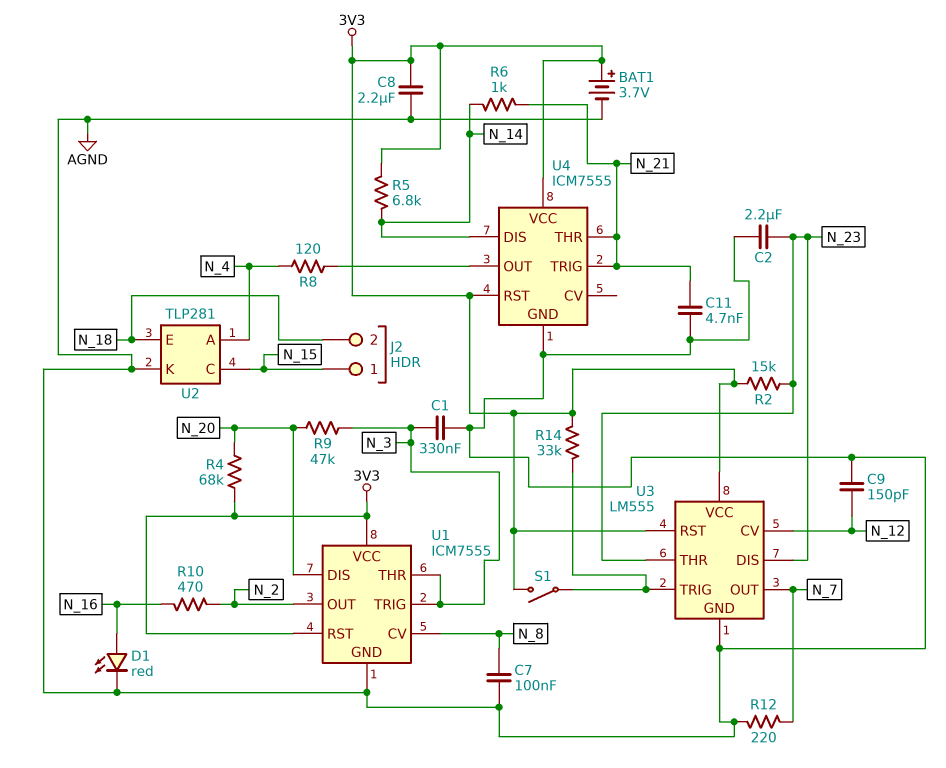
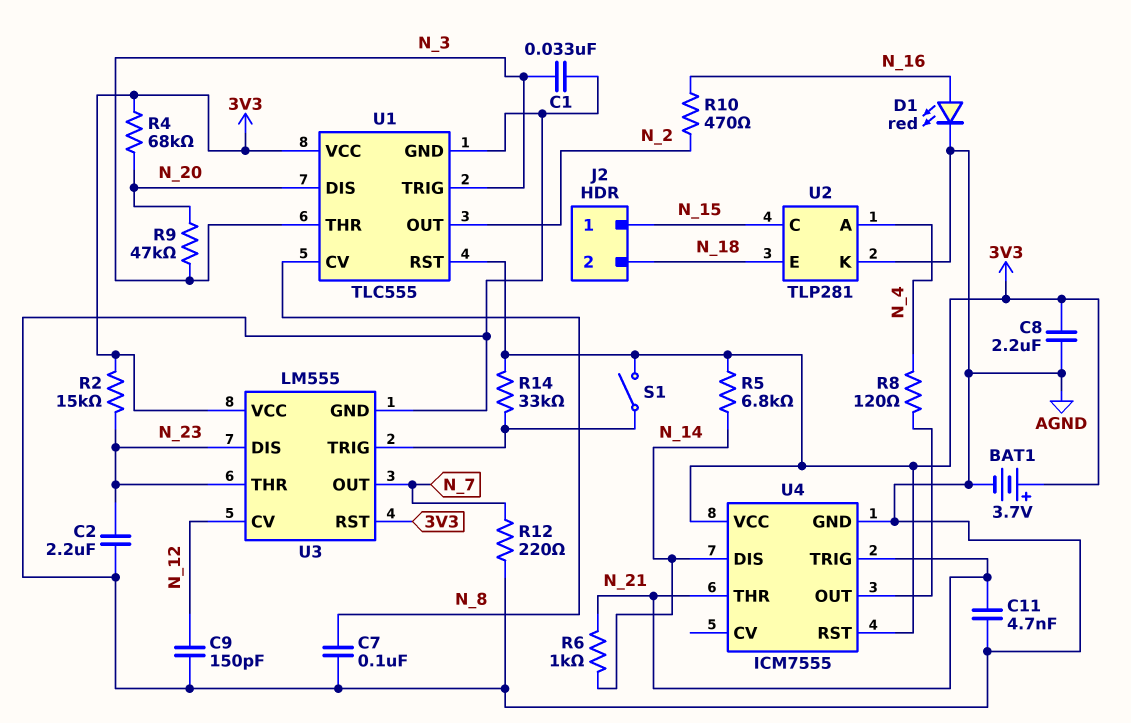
C1: 330nF (AGND, N_3) -> 33nF (AGND, N_3)
U1: ICM7555 -> TLC555

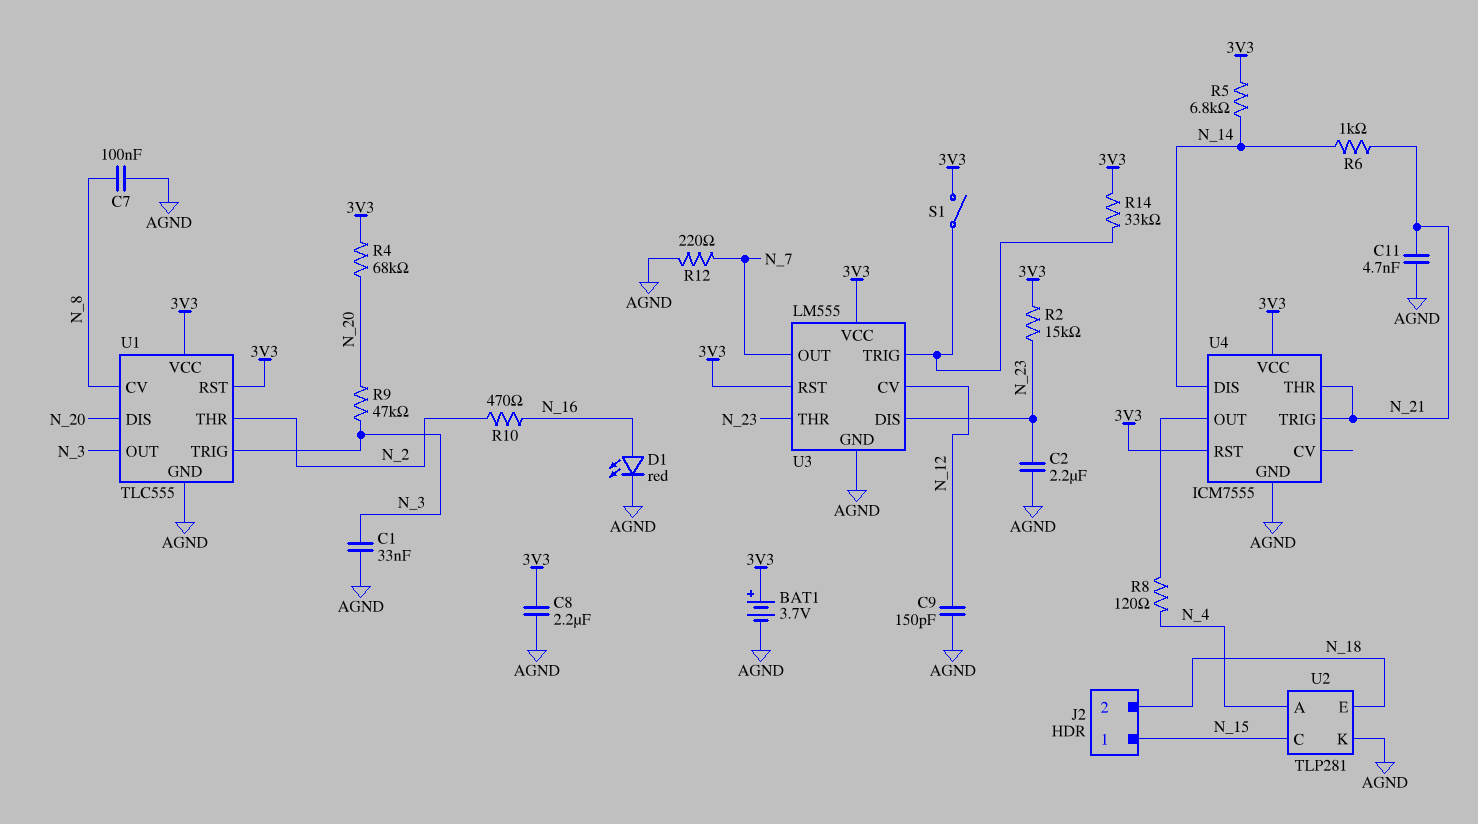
U1 pin OUT: N_2 -> N_3
U1 pin THR: N_3 -> N_2

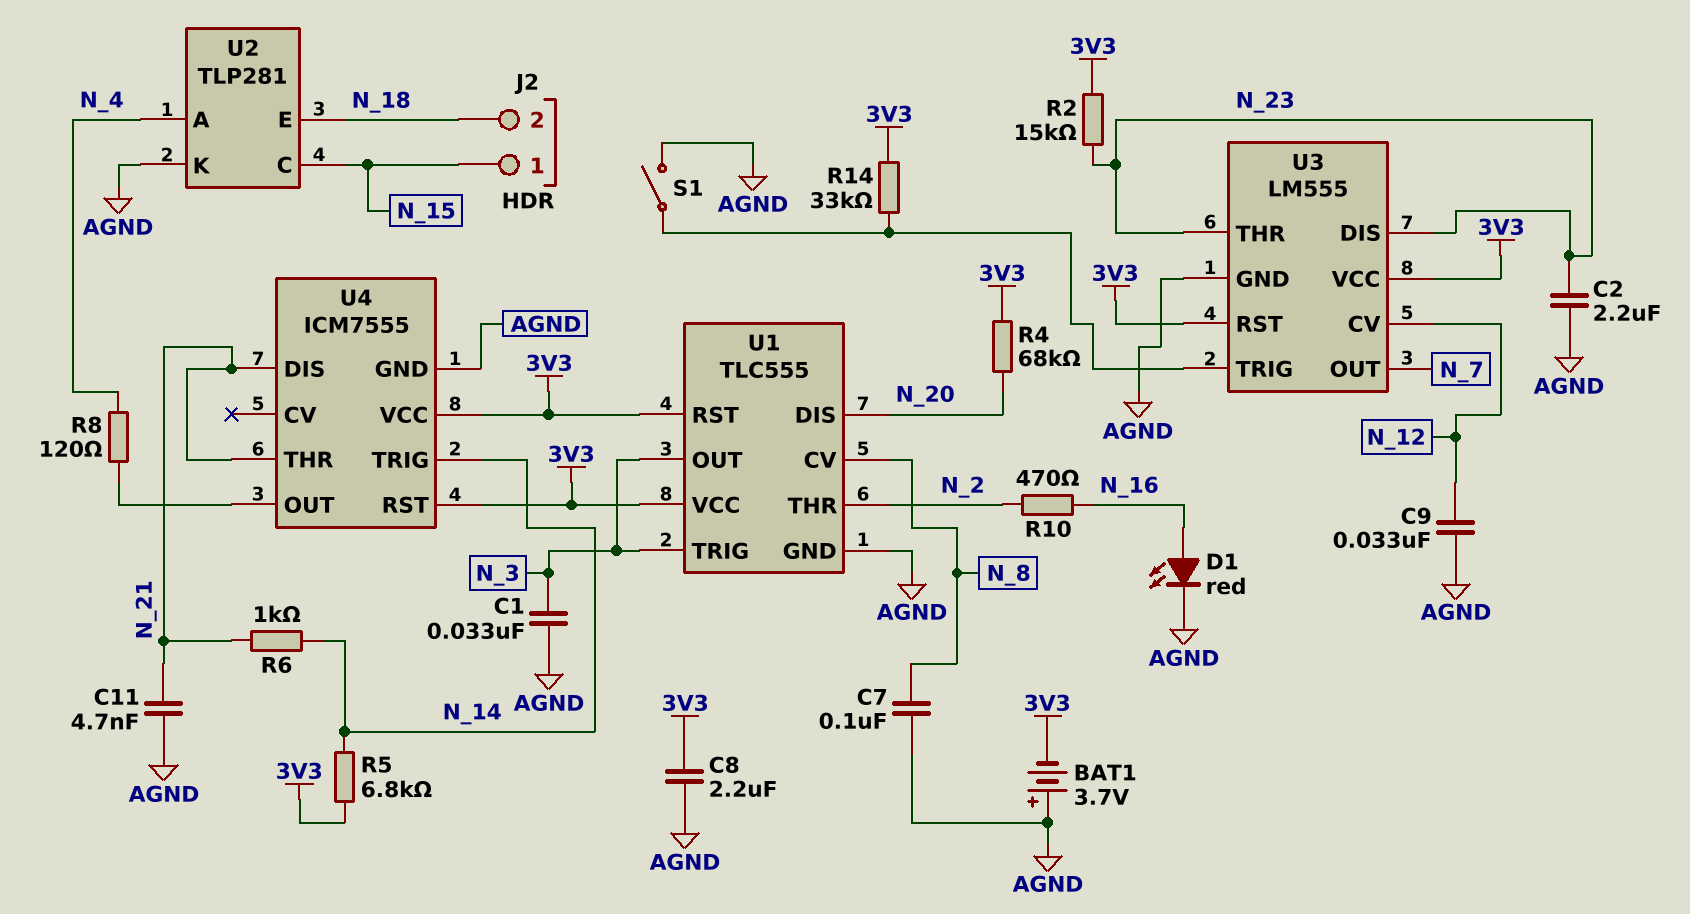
BAT1: 3.7V (plus 3V3, minus AGND) -> 3.7V (plus AGND, minus 3V3)
C9: 150pF (AGND, N_12) -> 33nF (AGND, N_12)
R9: 47k (N_3, N_20) -> none
R12: 220 (AGND, N_7) -> none
S1: switch (3V3, U3/TRIG) -> switch (AGND, U3/TRIG)
U4 pin DIS: N_14 -> N_21
U4 pin TRIG: N_21 -> N_14

